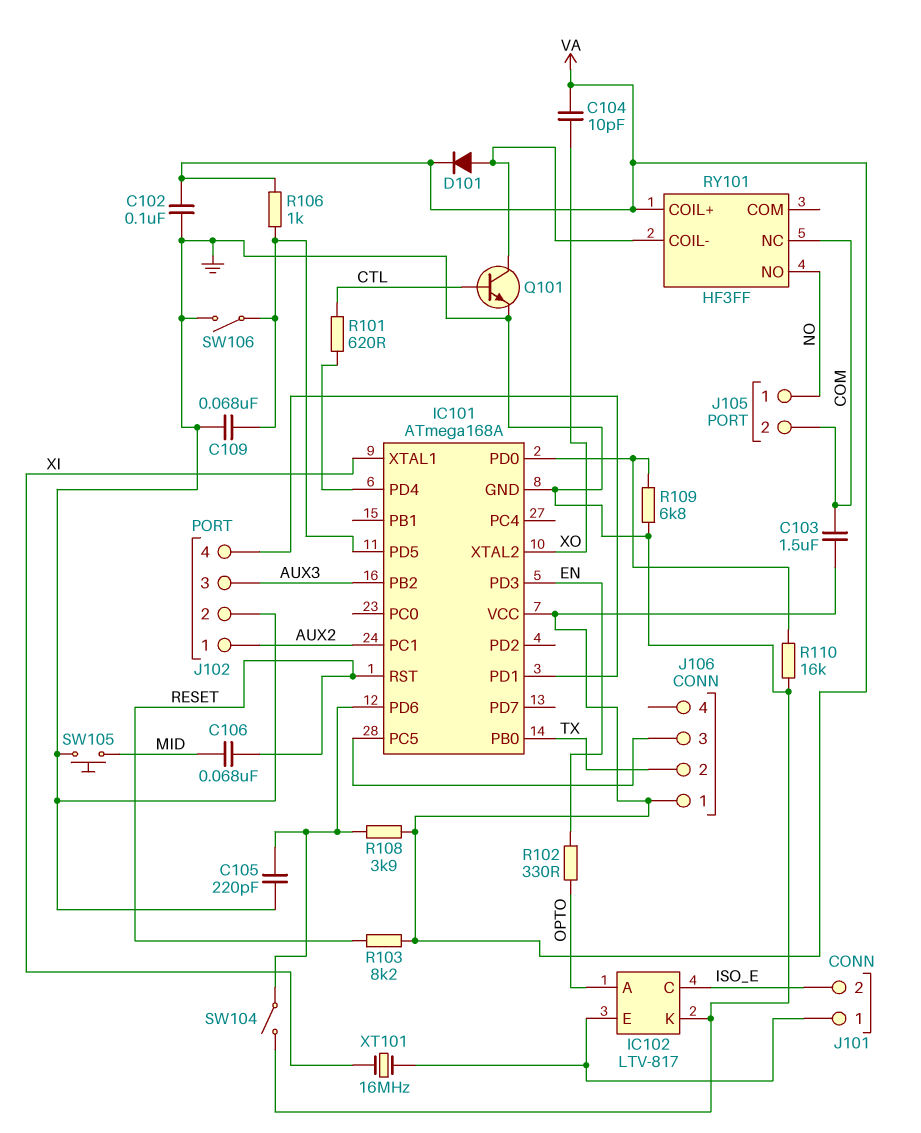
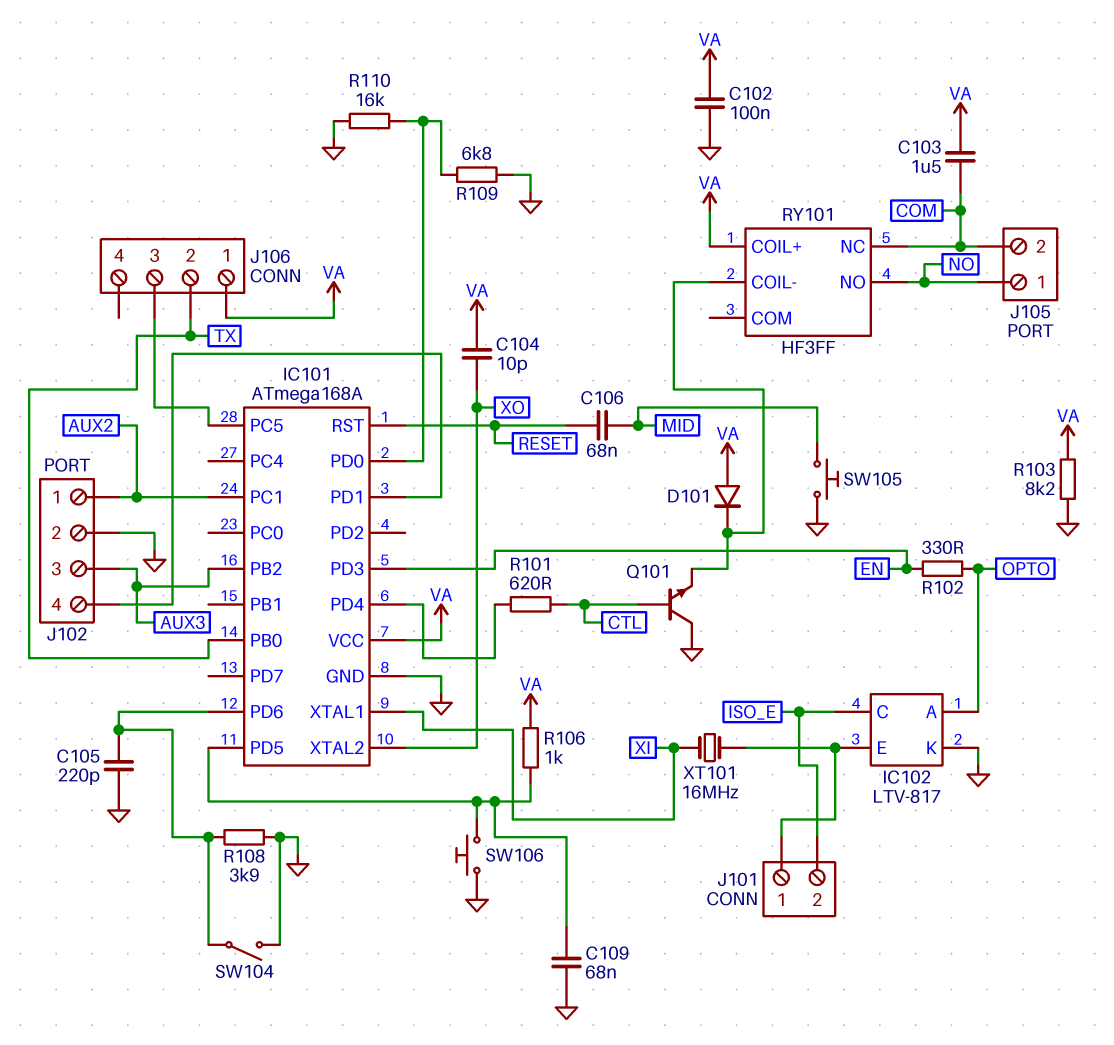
D101: diode (A RY101/COIL-, K VA) -> diode (A VA, K RY101/COIL-)
Q101: NPN (B CTL, C RY101/COIL-, E GND) -> NPN (B CTL, C GND, E RY101/COIL-)
R103: 8.2k (RESET, VA) -> 8.2k (GND, VA)
R108: 3.9k (IC101/PD6, VA) -> 3.9k (GND, IC101/PD6)
SW106: switch (GND, IC101/PD5) -> button (GND, IC101/PD5)

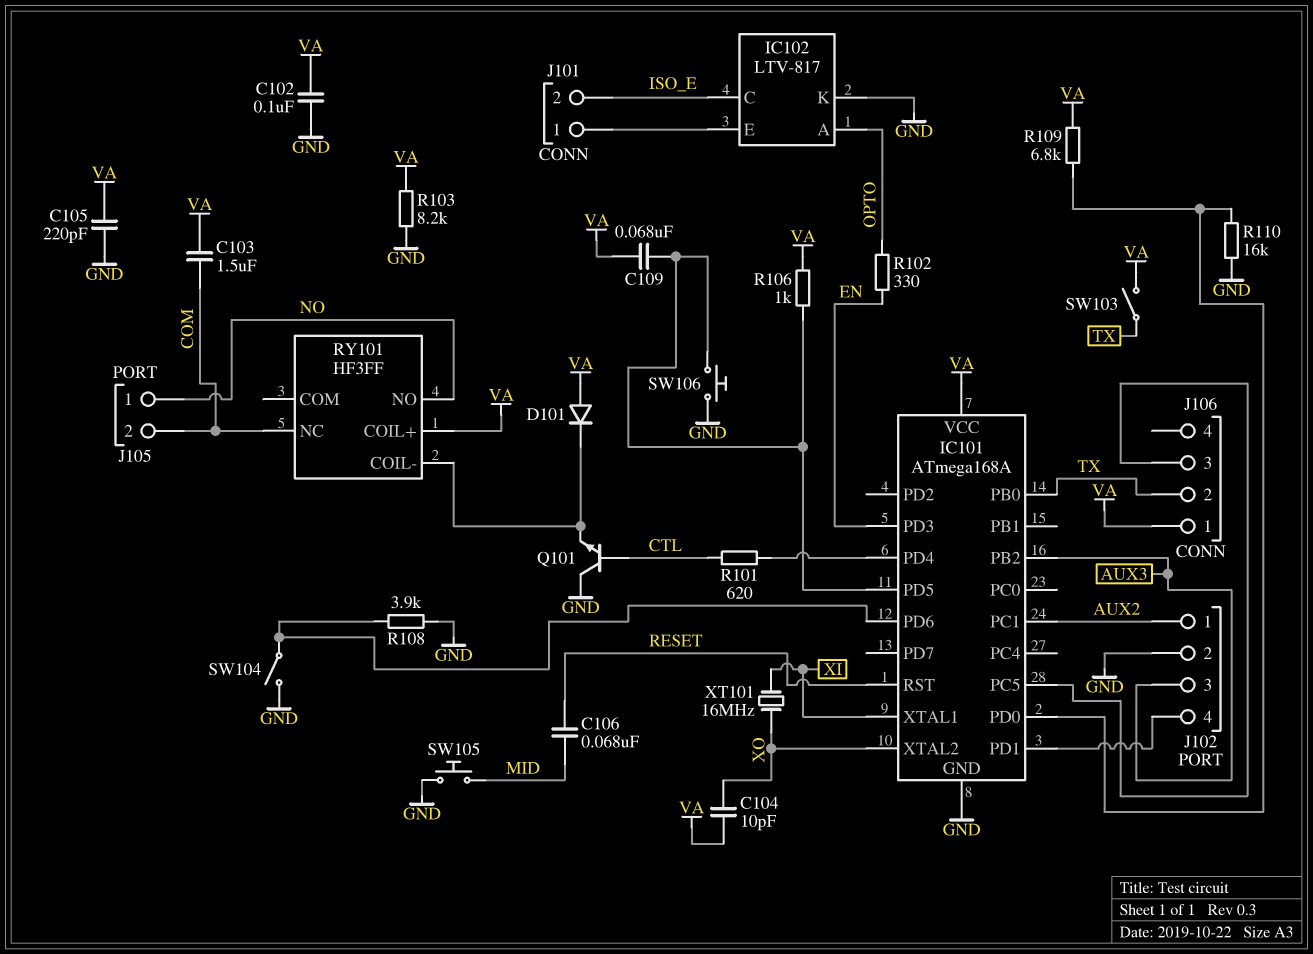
C105: 220pF (GND, IC101/PD6) -> 220pF (GND, VA)
C109: 68nF (GND, IC101/PD5) -> 68nF (IC101/PD5, VA)
R109: 6.8k (GND, IC101/PD0) -> 6.8k (IC101/PD0, VA)
SW103: none -> switch (TX, VA)
XT101: 16MHz (IC102/E, XI) -> 16MHz (XI, XO)

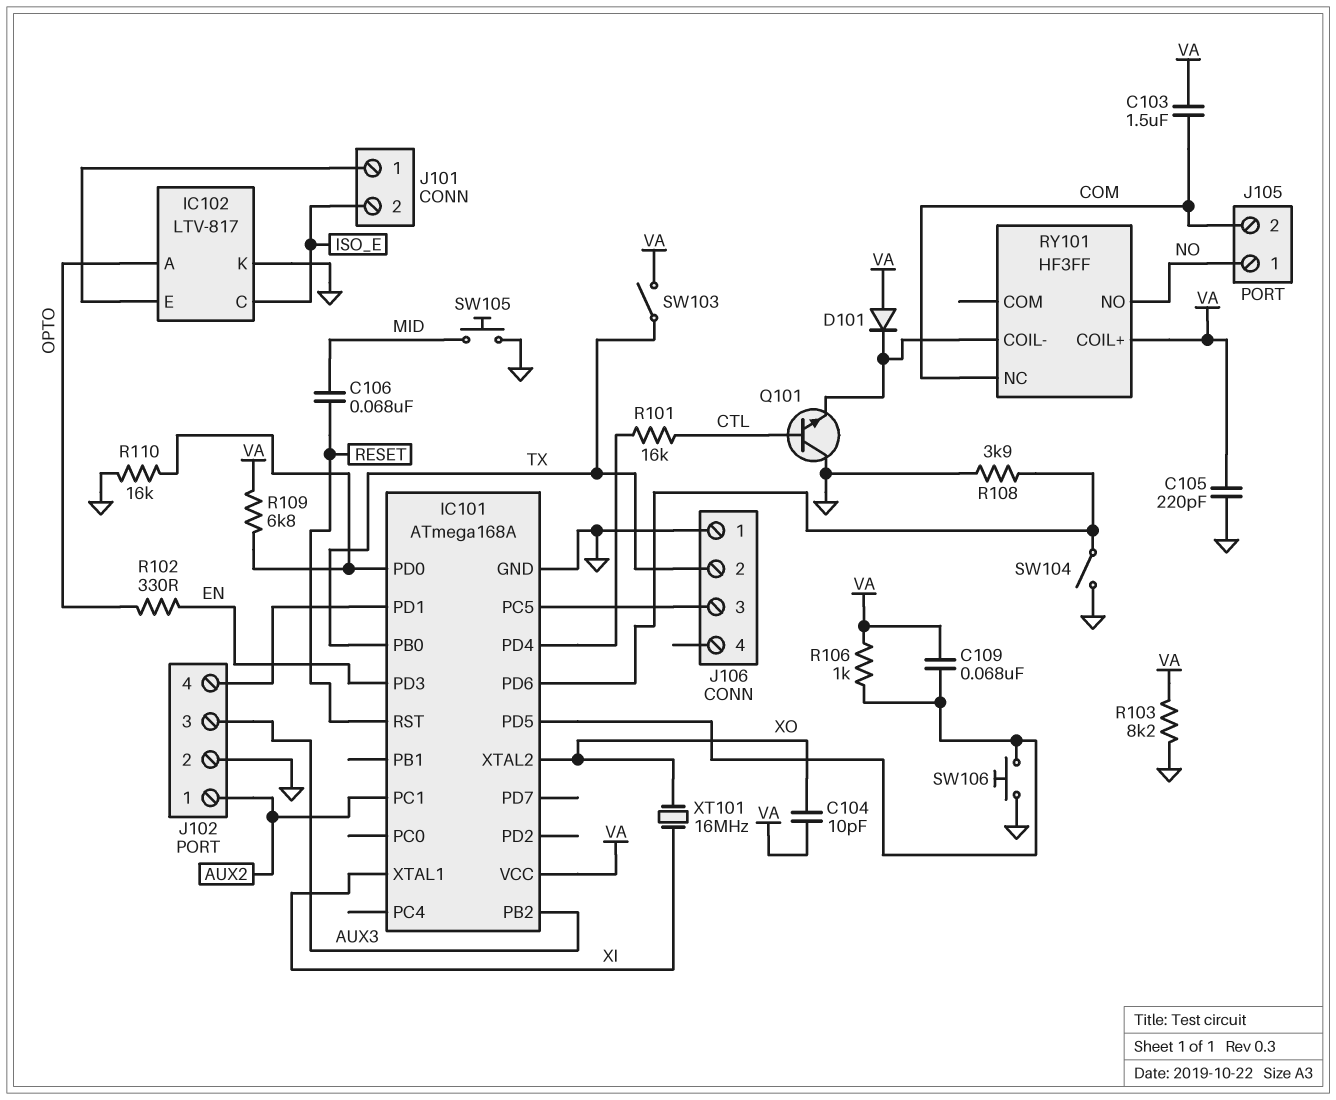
C102: 100nF (GND, VA) -> none
J106 pin 1: VA -> GND
R101: 620 (CTL, IC101/PD4) -> 16k (CTL, IC101/PD4)

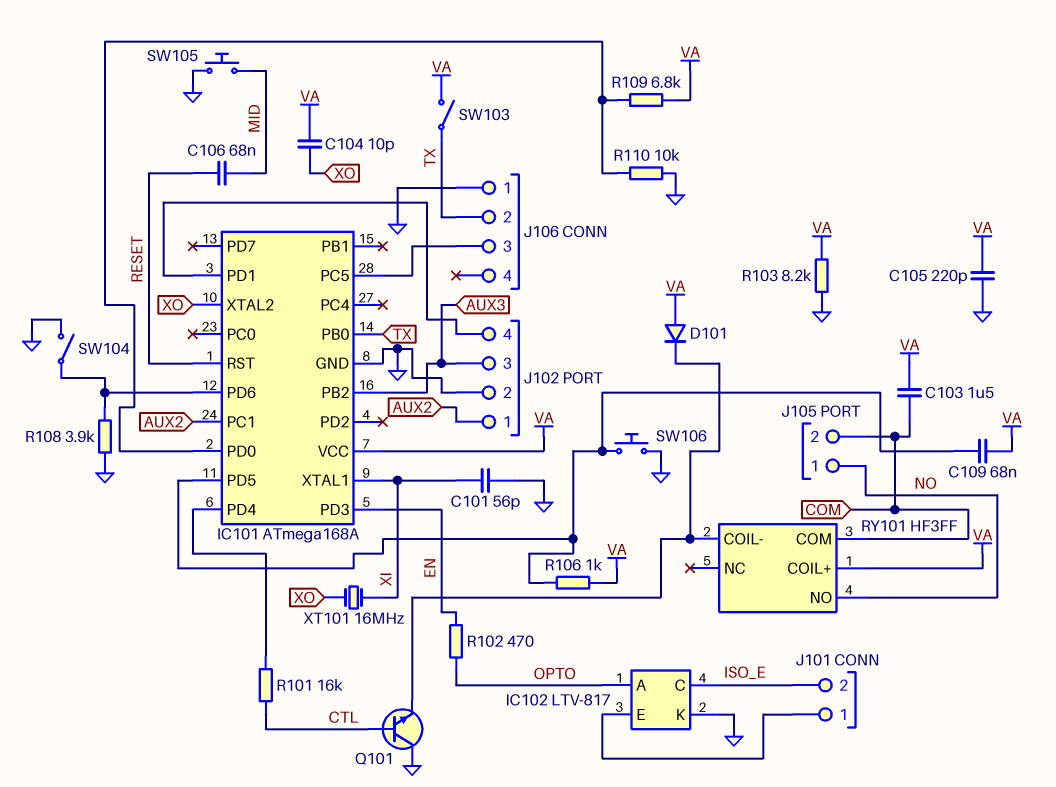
C101: none -> 56pF (GND, XI)
R102: 330 (EN, OPTO) -> 470 (EN, OPTO)
R110: 16k (GND, IC101/PD0) -> 10k (GND, IC101/PD0)
RY101 pin COM: none -> COM
RY101 pin NC: COM -> none

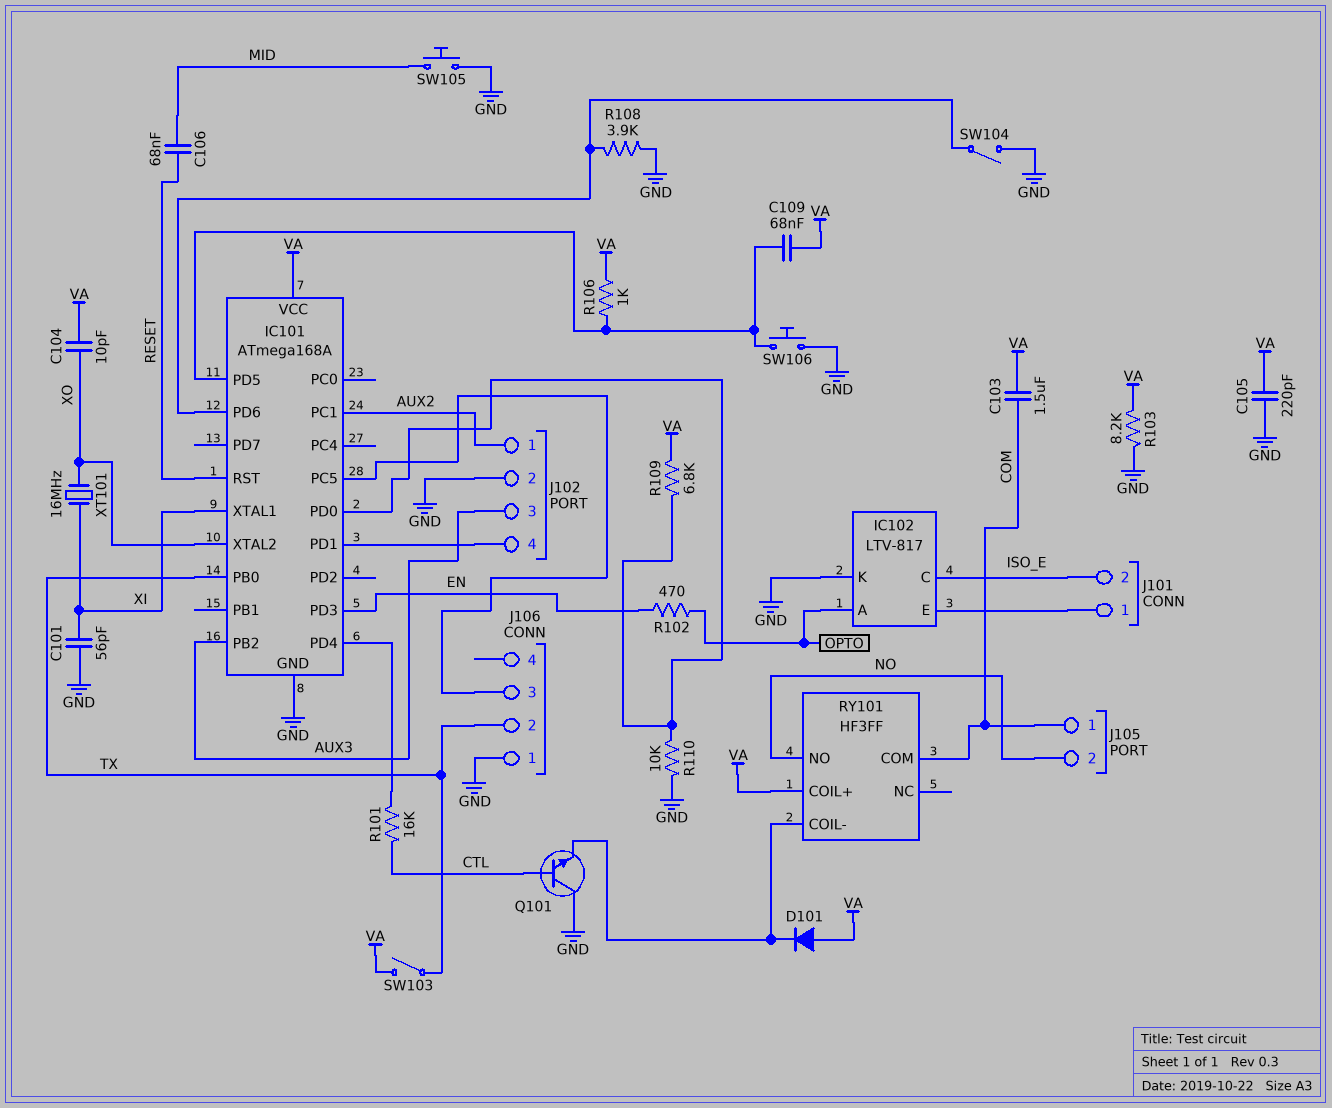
J105 pin 1: NO -> COM
J105 pin 2: COM -> NO

